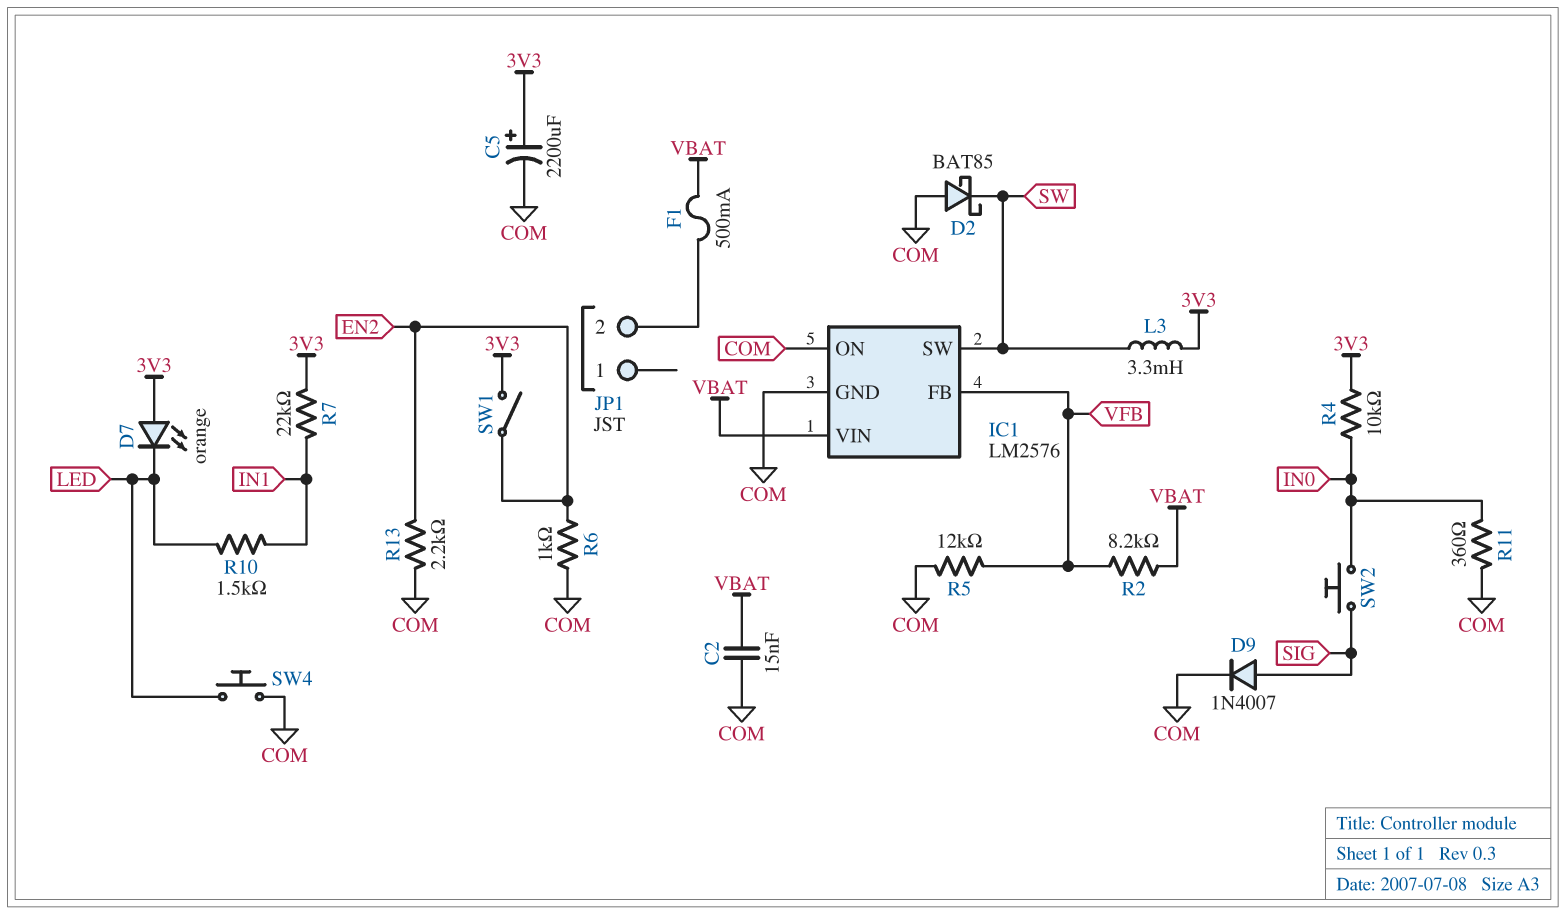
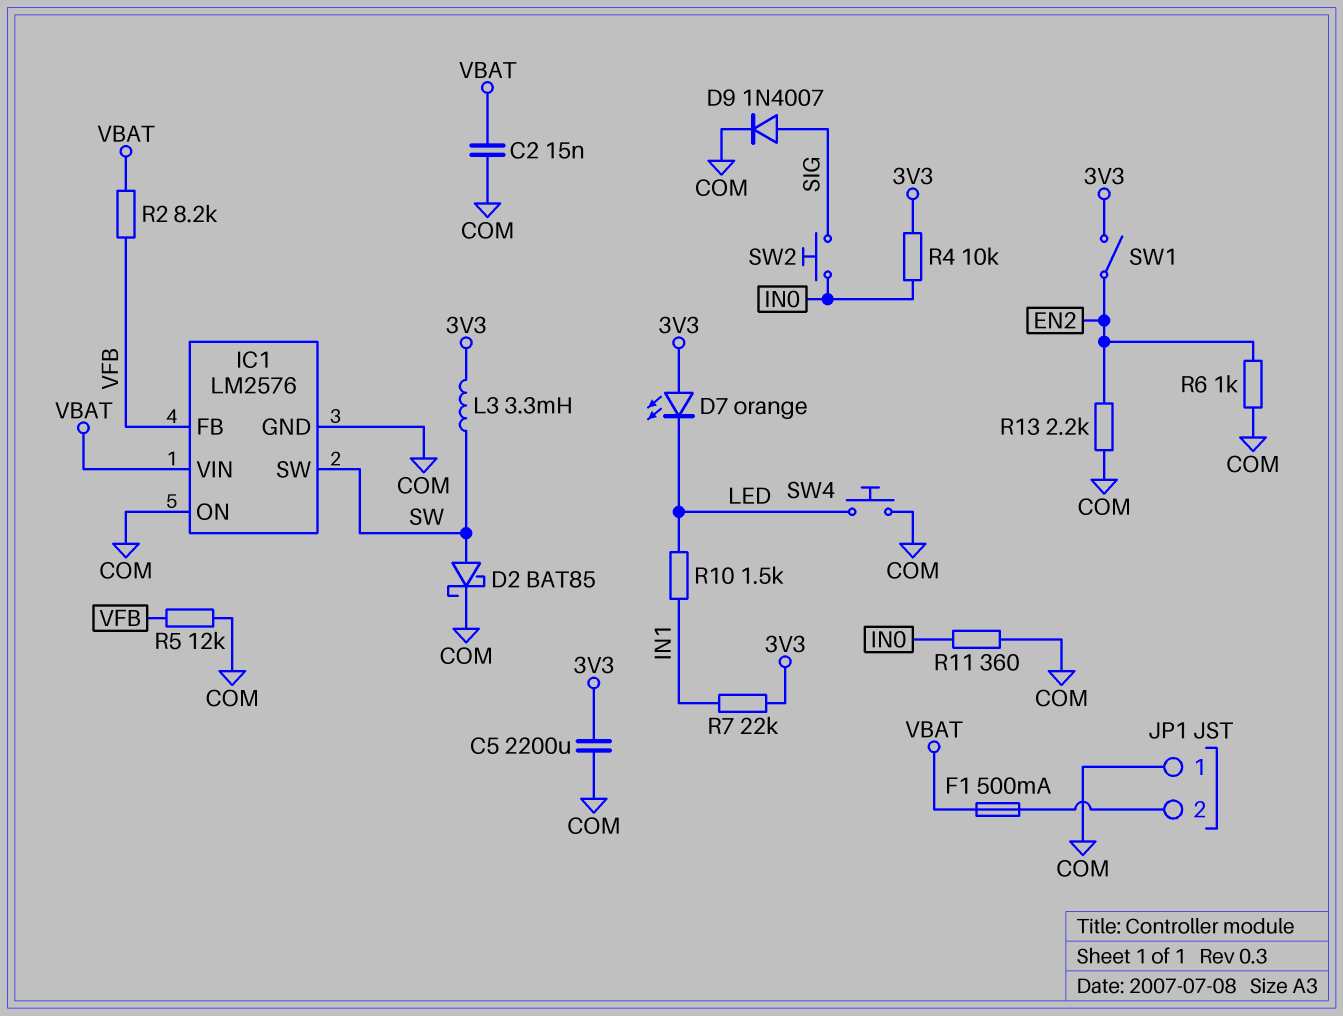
C5: 2200uF (plus 3V3, minus COM) -> 2200uF (3V3, COM)
D2: schottky BAT85 (A COM, K SW) -> schottky BAT85 (A SW, K COM)
JP1 pin 1: none -> COM

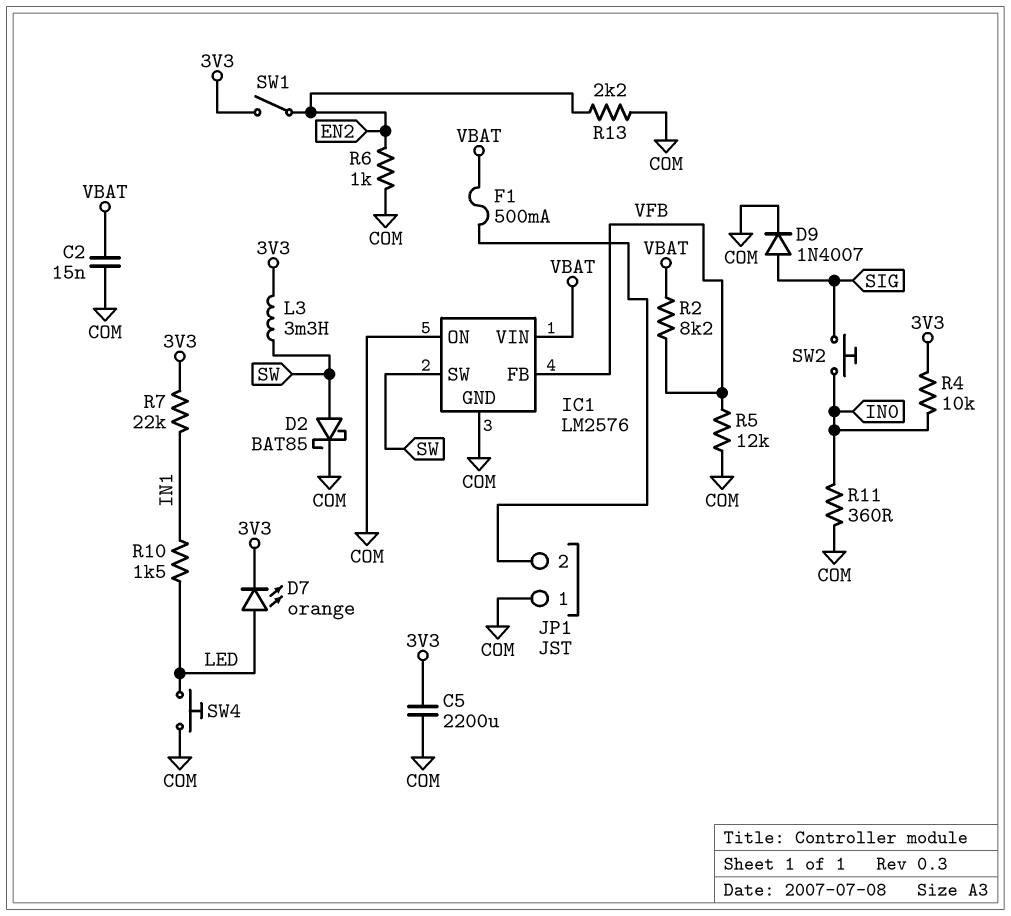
D7: LED orange (A 3V3, K LED) -> LED orange (A LED, K 3V3)

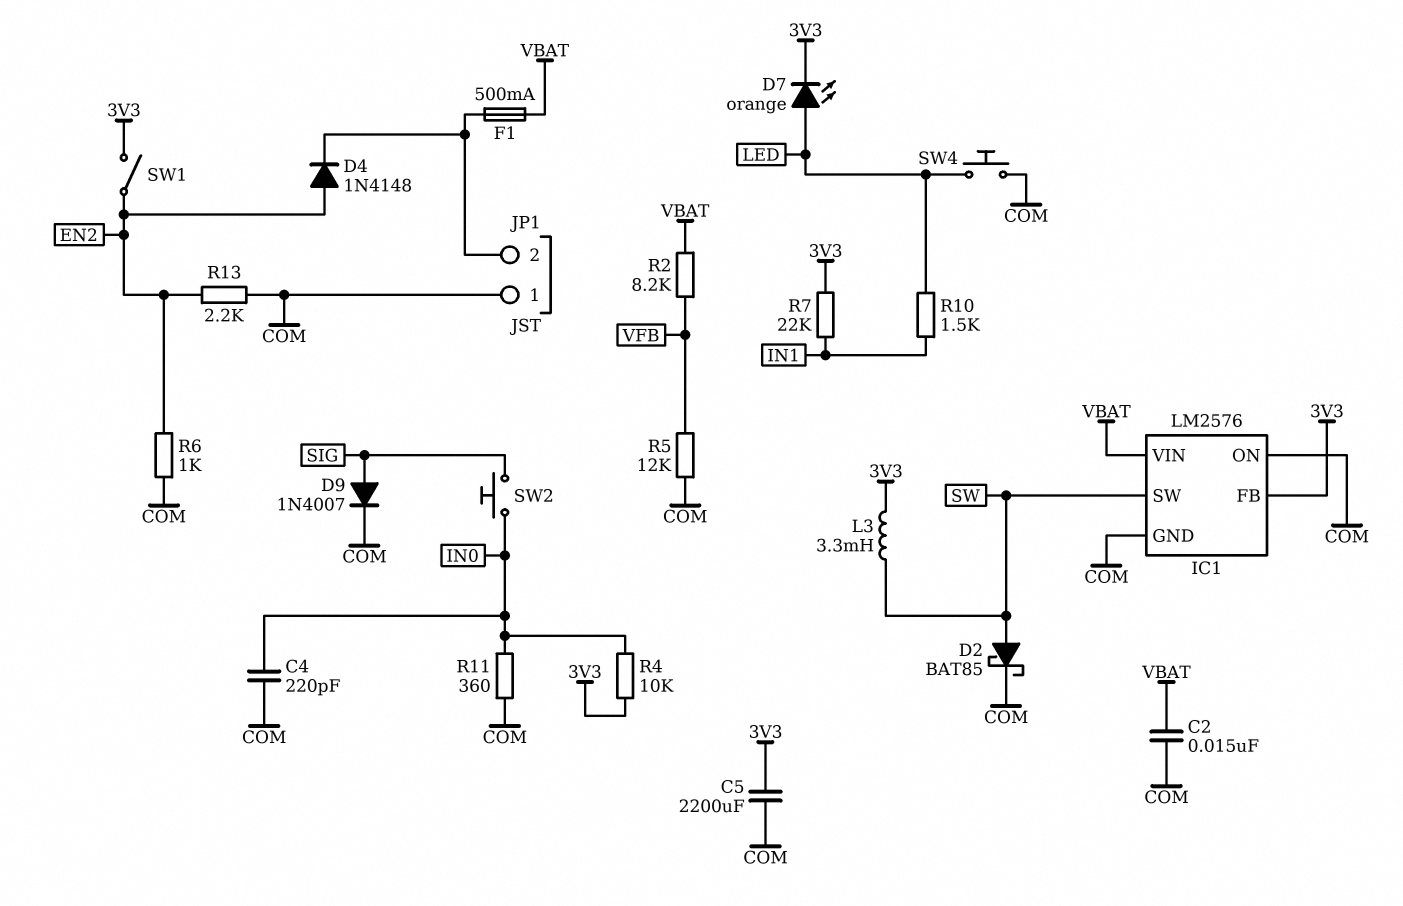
C4: none -> 220pF (COM, IN0)
D4: none -> diode 1N4148 (A EN2, K JP1/2)
IC1 pin FB: VFB -> 3V3

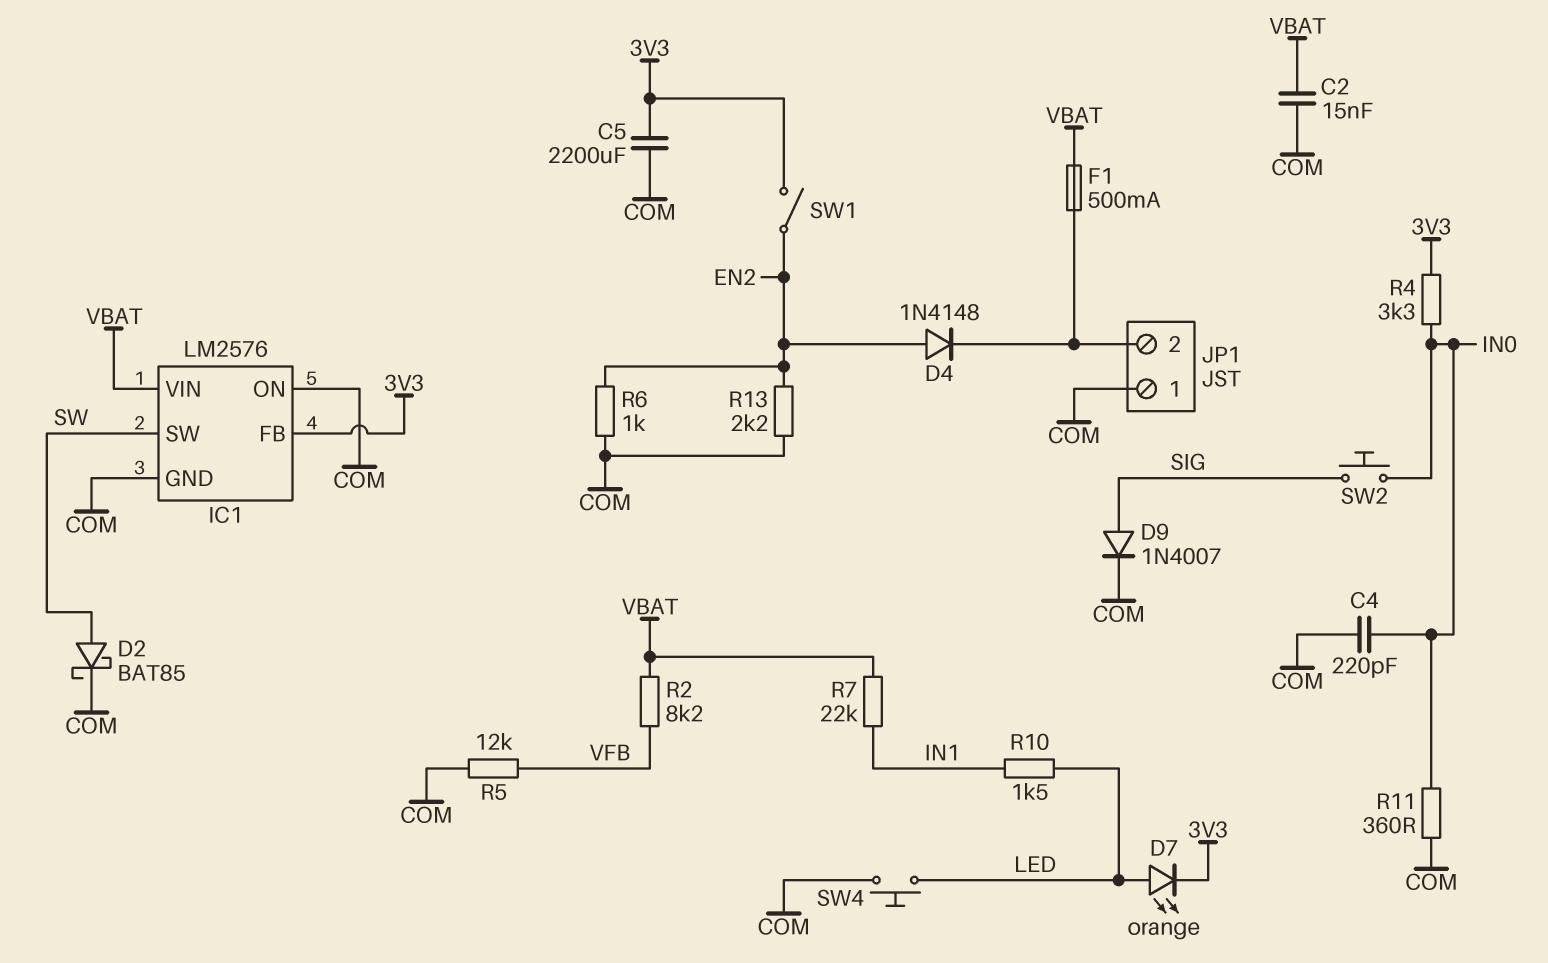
L3: 3.3mH (3V3, SW) -> none
R4: 10k (3V3, IN0) -> 3.3k (3V3, IN0)
R7: 22k (3V3, IN1) -> 22k (IN1, VBAT)

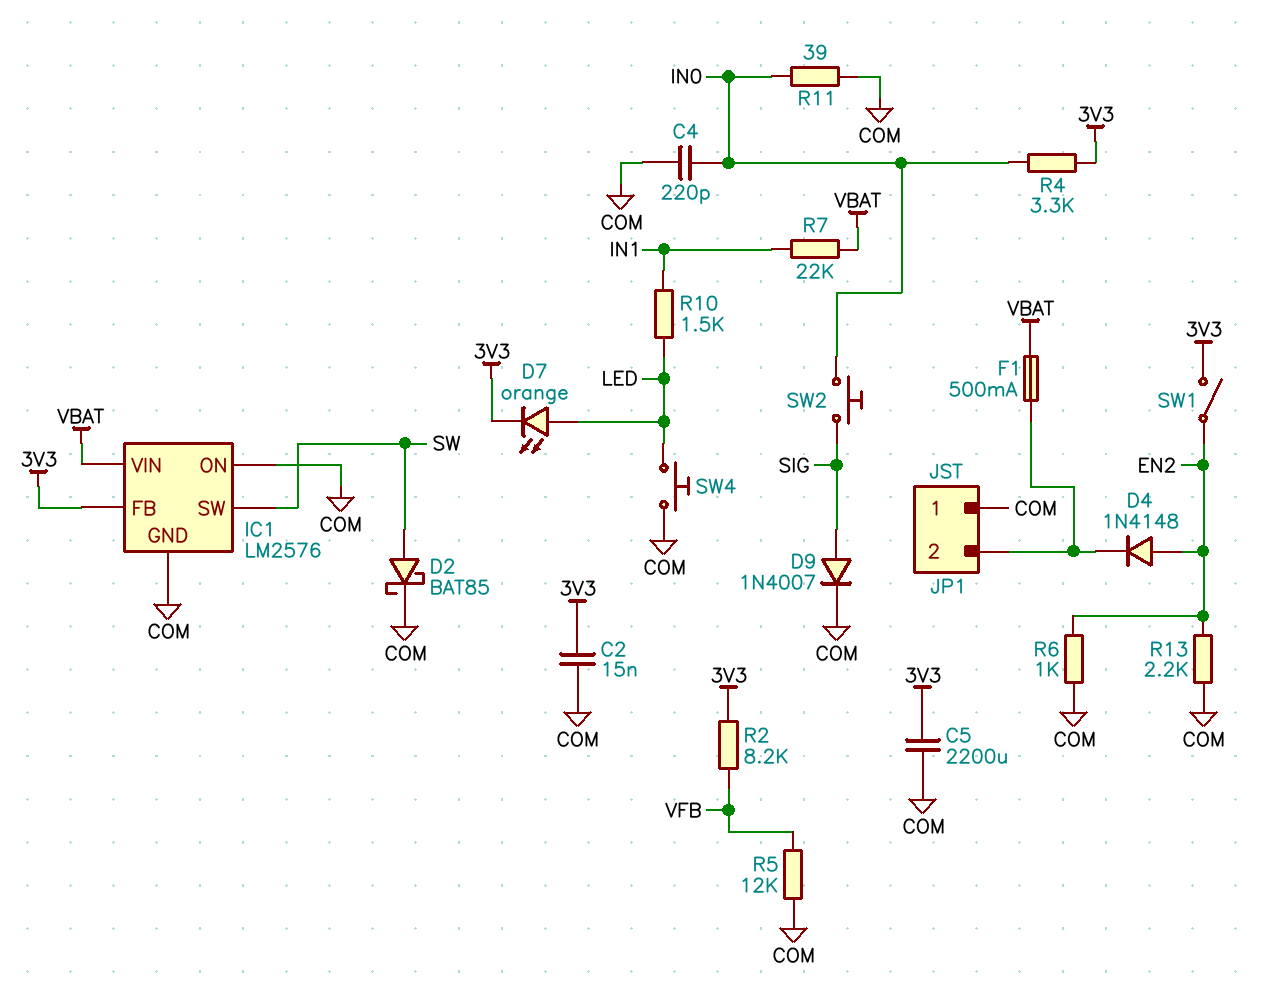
C2: 15nF (COM, VBAT) -> 15nF (3V3, COM)
R2: 8.2k (VBAT, VFB) -> 8.2k (3V3, VFB)
R11: 360 (COM, IN0) -> 39 (COM, IN0)

